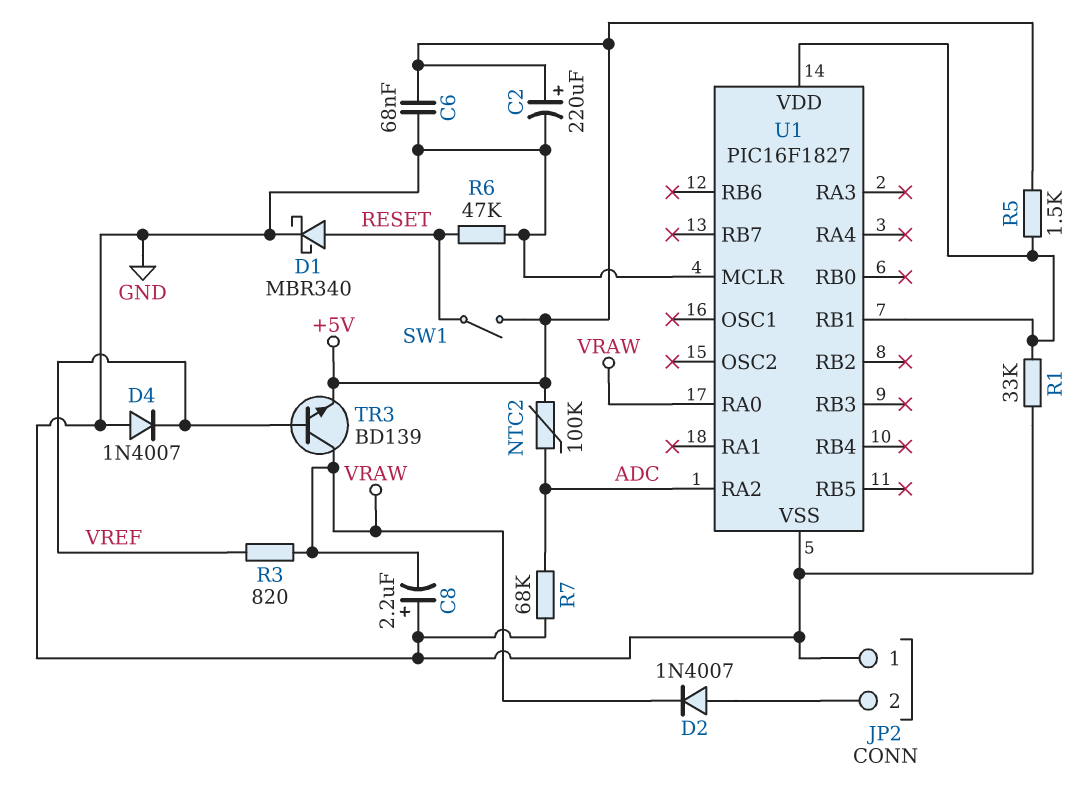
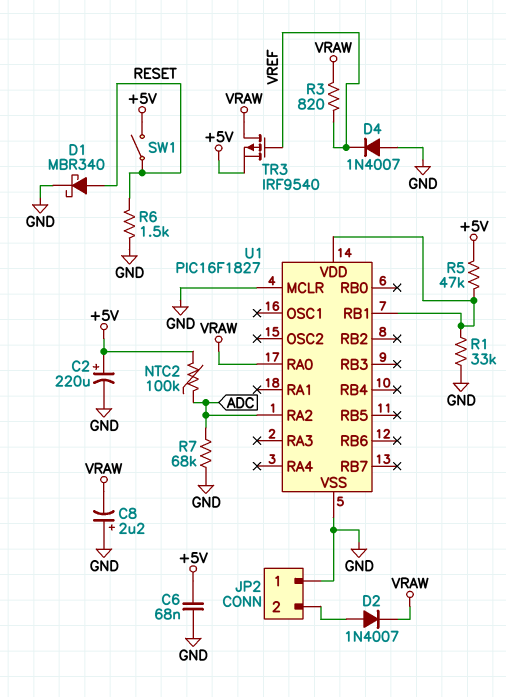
R5: 1.5k (+5V, U1/RB1) -> 47k (+5V, U1/RB1)
R6: 47k (GND, RESET) -> 1.5k (GND, RESET)
TR3: NPN BD139 (B VREF, C VRAW, E +5V) -> PMOS IRF9540 (G VREF, D VRAW, S +5V)

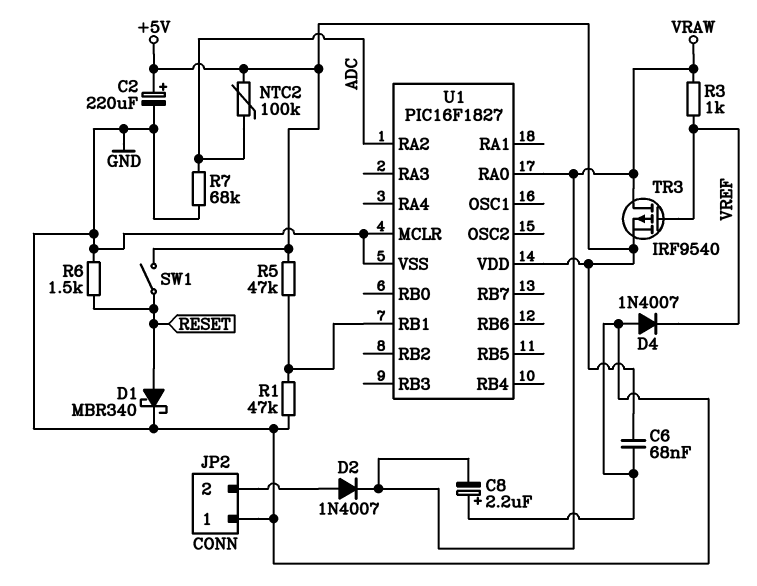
R1: 33k (GND, U1/RB1) -> 47k (GND, U1/RB1)
R3: 820 (VRAW, VREF) -> 1k (VRAW, VREF)
U1 pin VDD: U1/RB1 -> +5V

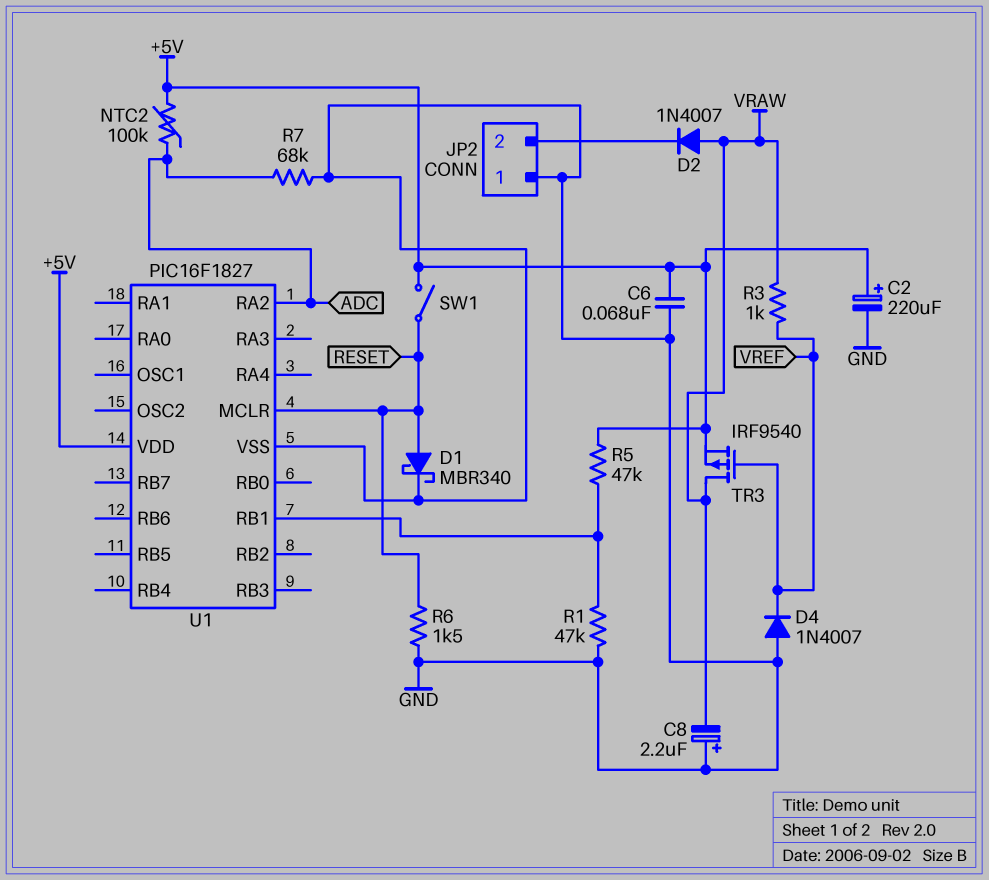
D2: diode 1N4007 (A JP2/2, K VRAW) -> diode 1N4007 (A VRAW, K JP2/2)
U1 pin MCLR: GND -> RESET
U1 pin RA0: VRAW -> none

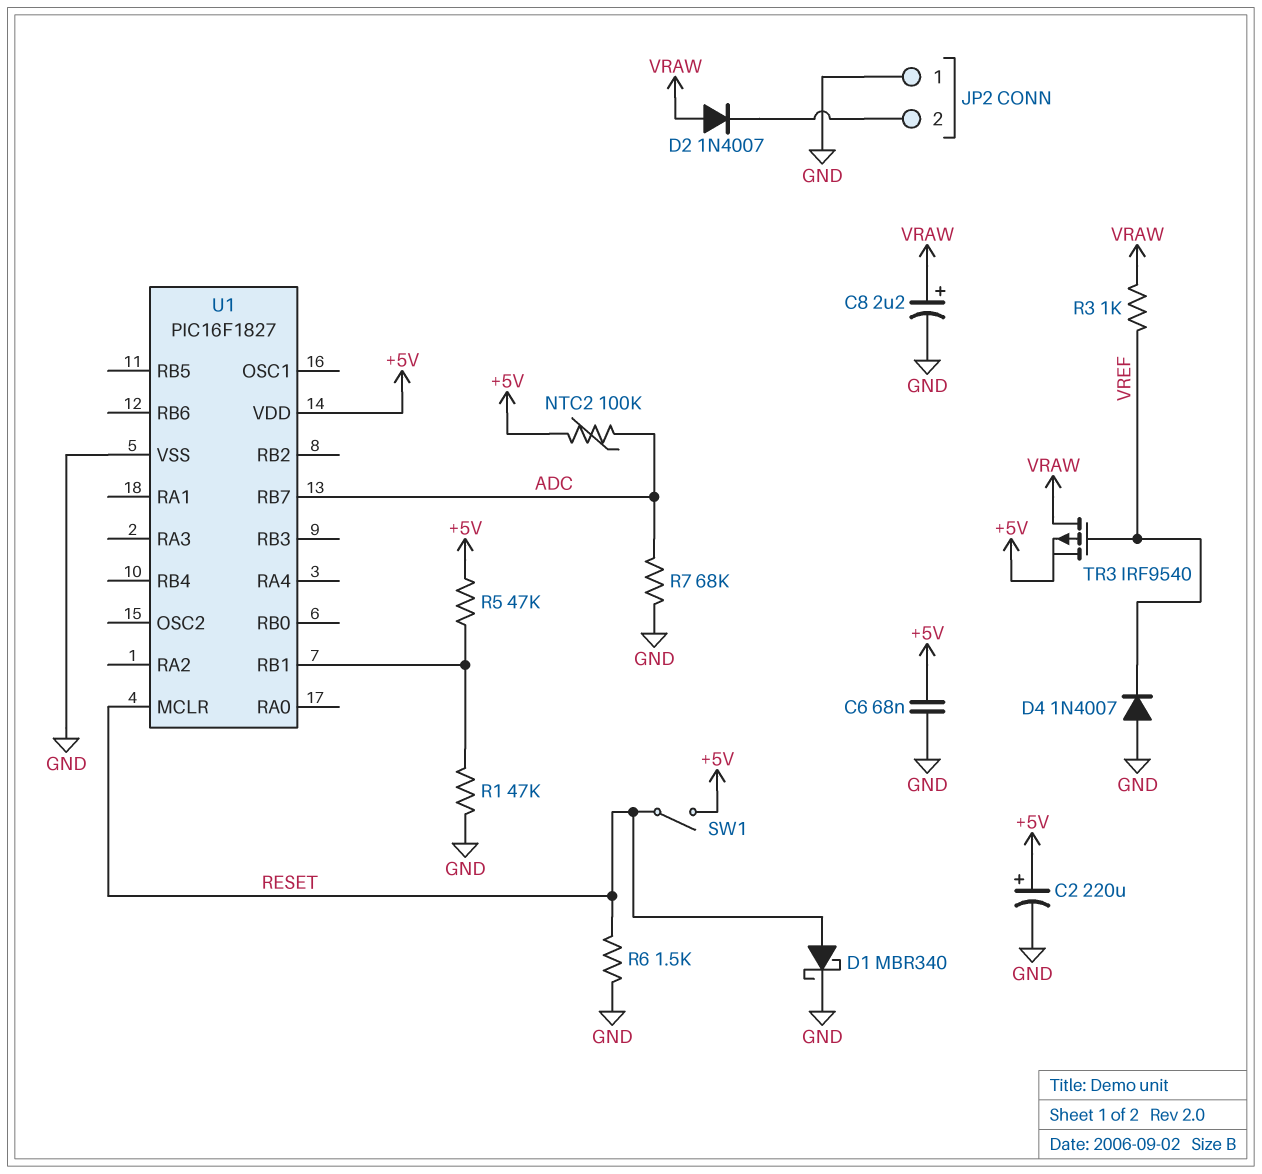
C8: 2.2uF (plus GND, minus VRAW) -> 2.2uF (plus VRAW, minus GND)
U1 pin RA2: ADC -> none
U1 pin RB7: none -> ADC

